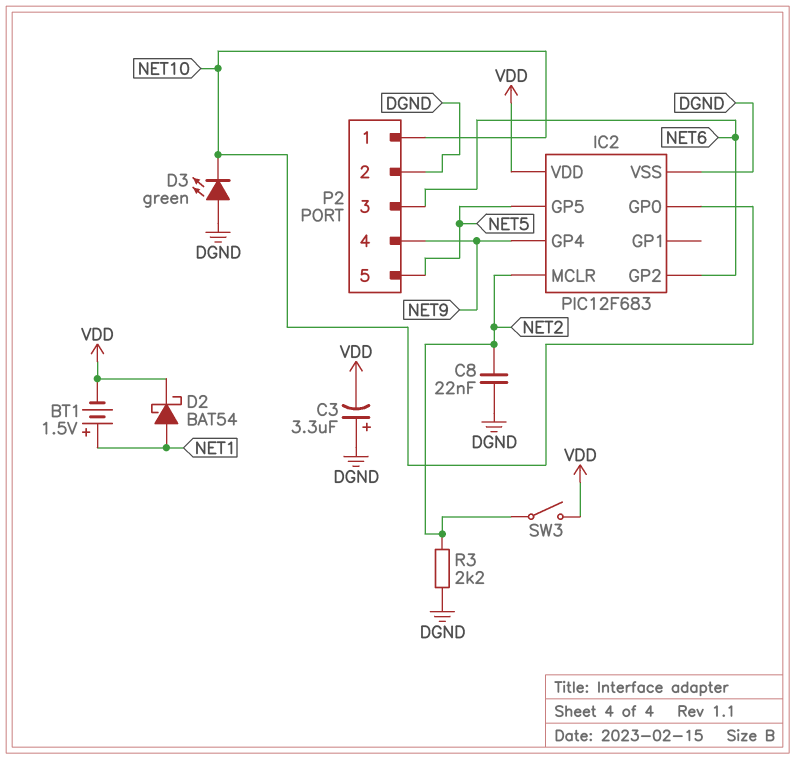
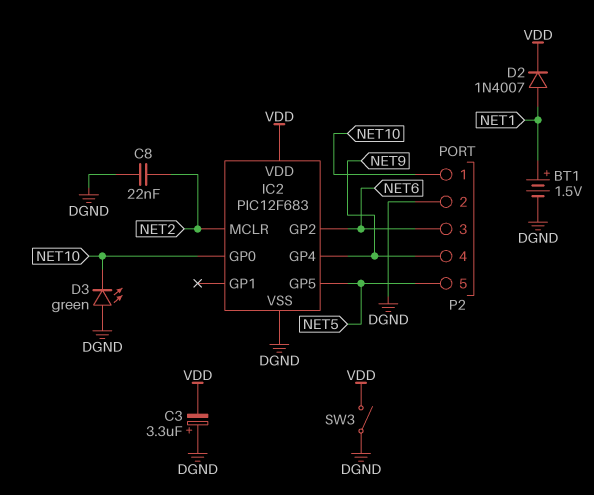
BT1: 1.5V (plus NET1, minus VDD) -> 1.5V (plus NET1, minus DGND)
D2: schottky BAT54 (A NET1, K VDD) -> diode 1N4007 (A NET1, K VDD)
R3: 2.2k (DGND, NET2) -> none
SW3: switch (NET2, VDD) -> switch (DGND, VDD)

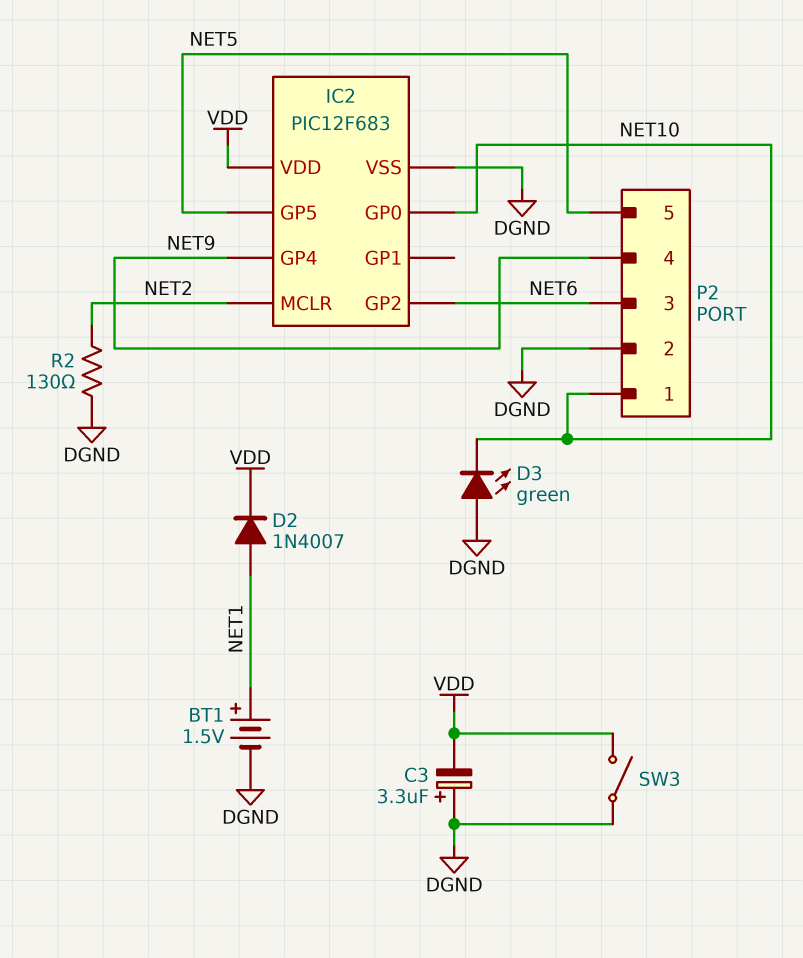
C8: 22nF (DGND, NET2) -> none
R2: none -> 130 (DGND, NET2)

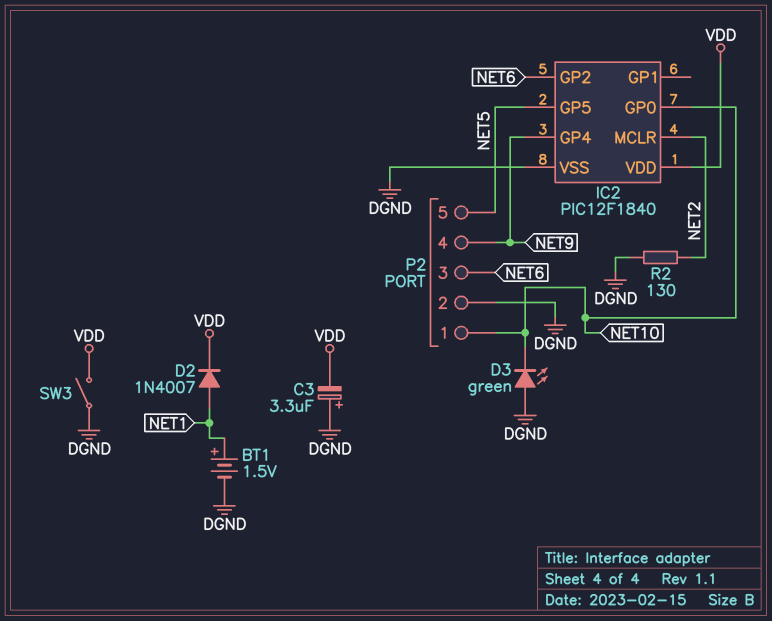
IC2: PIC12F683 -> PIC12F1840

